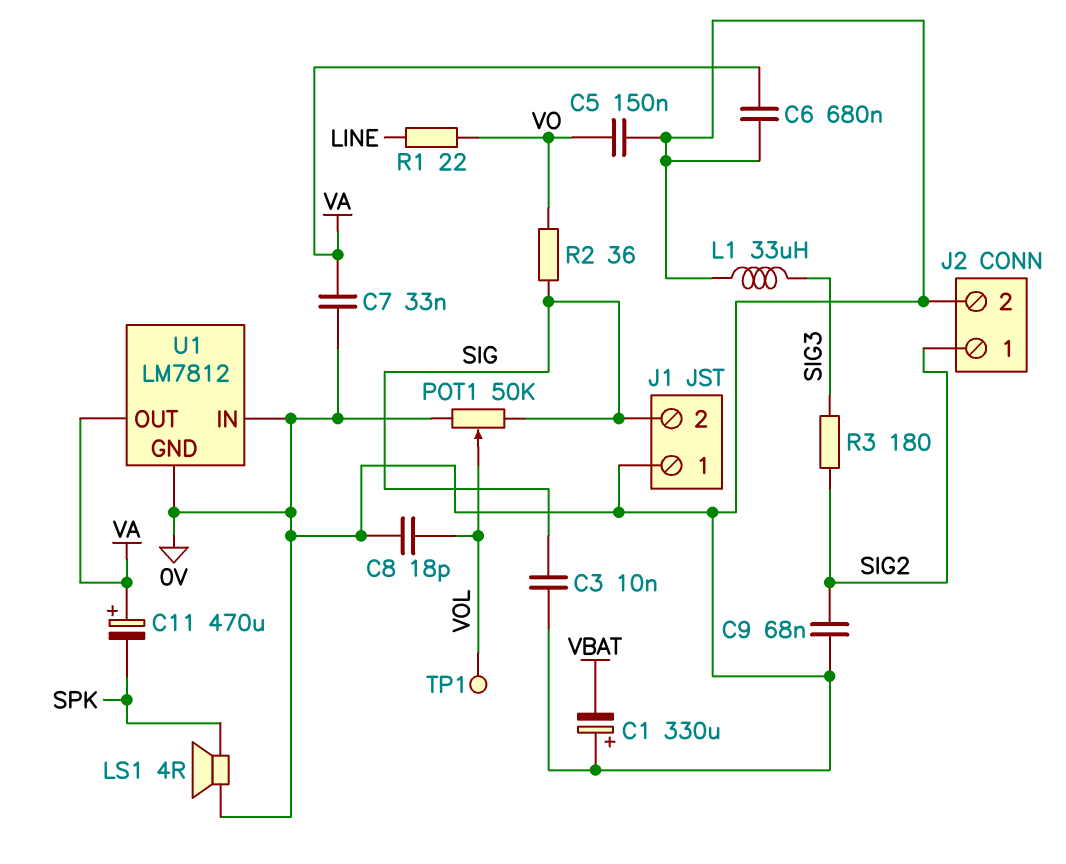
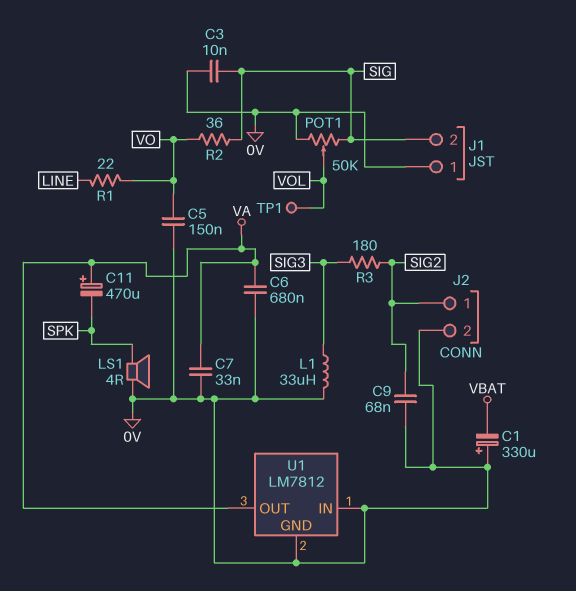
C8: 18pF (0V, VOL) -> none

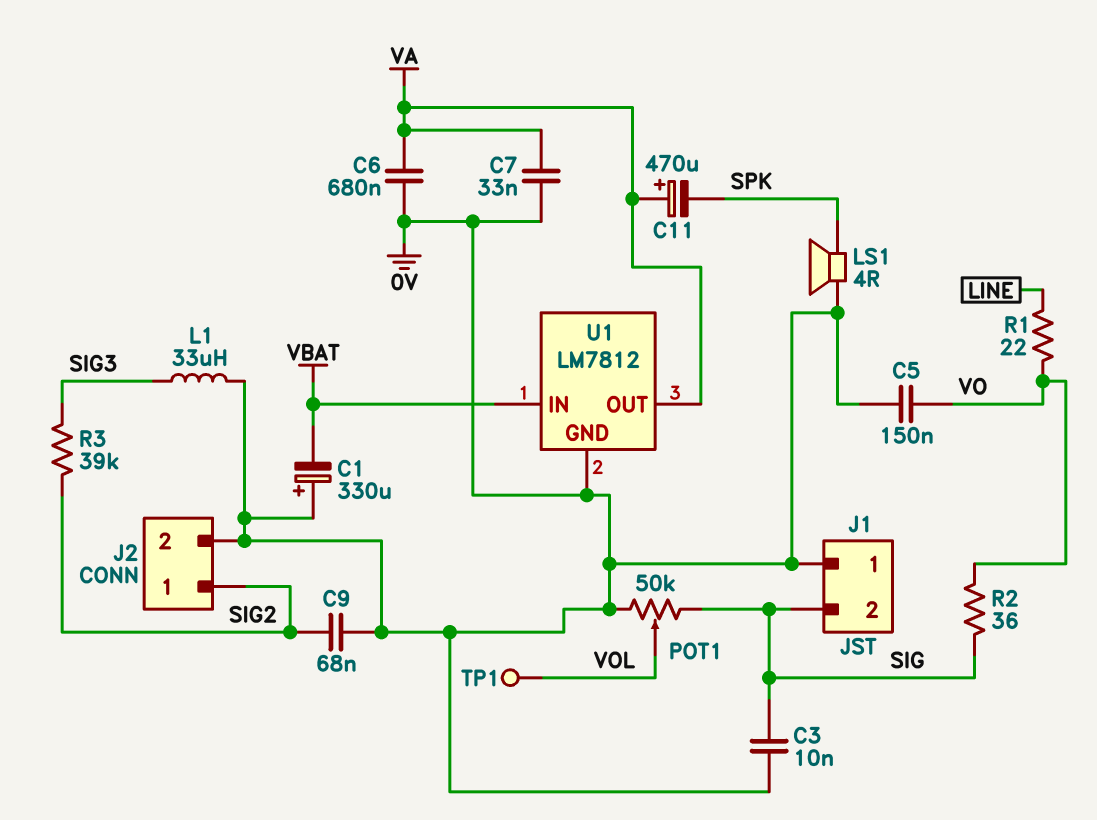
R3: 180 (SIG2, SIG3) -> 39k (SIG2, SIG3)
U1 pin IN: 0V -> VBAT

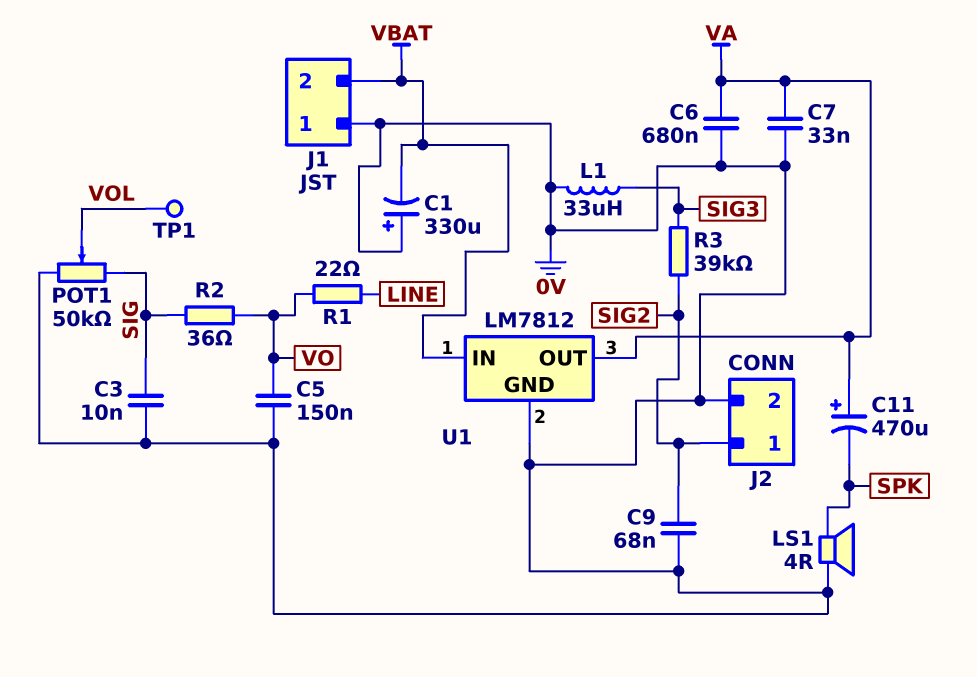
J1 pin 2: SIG -> VBAT

